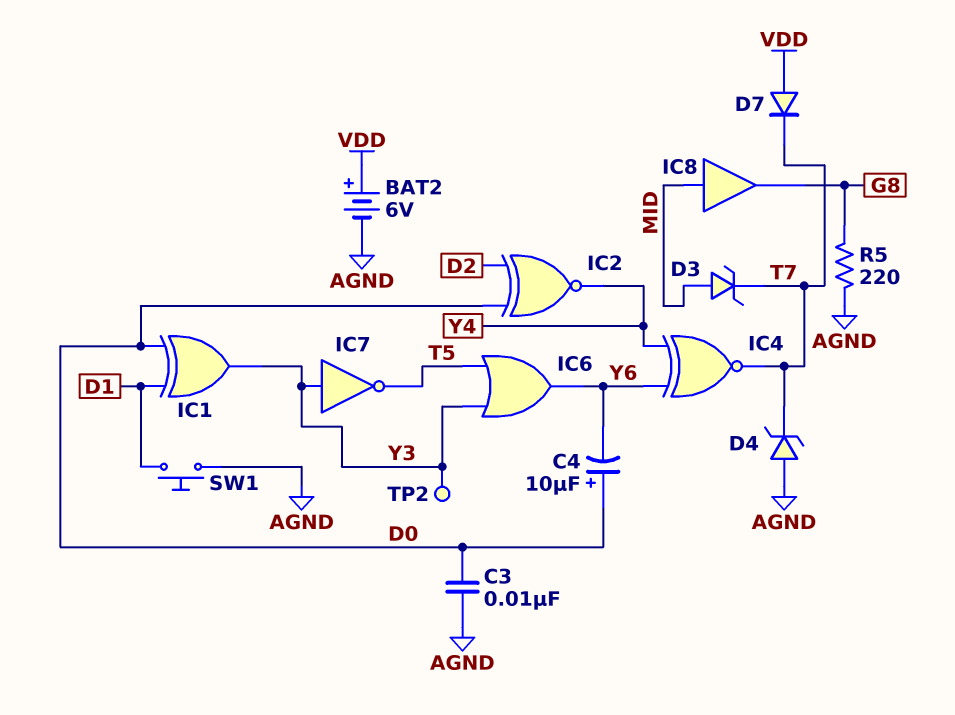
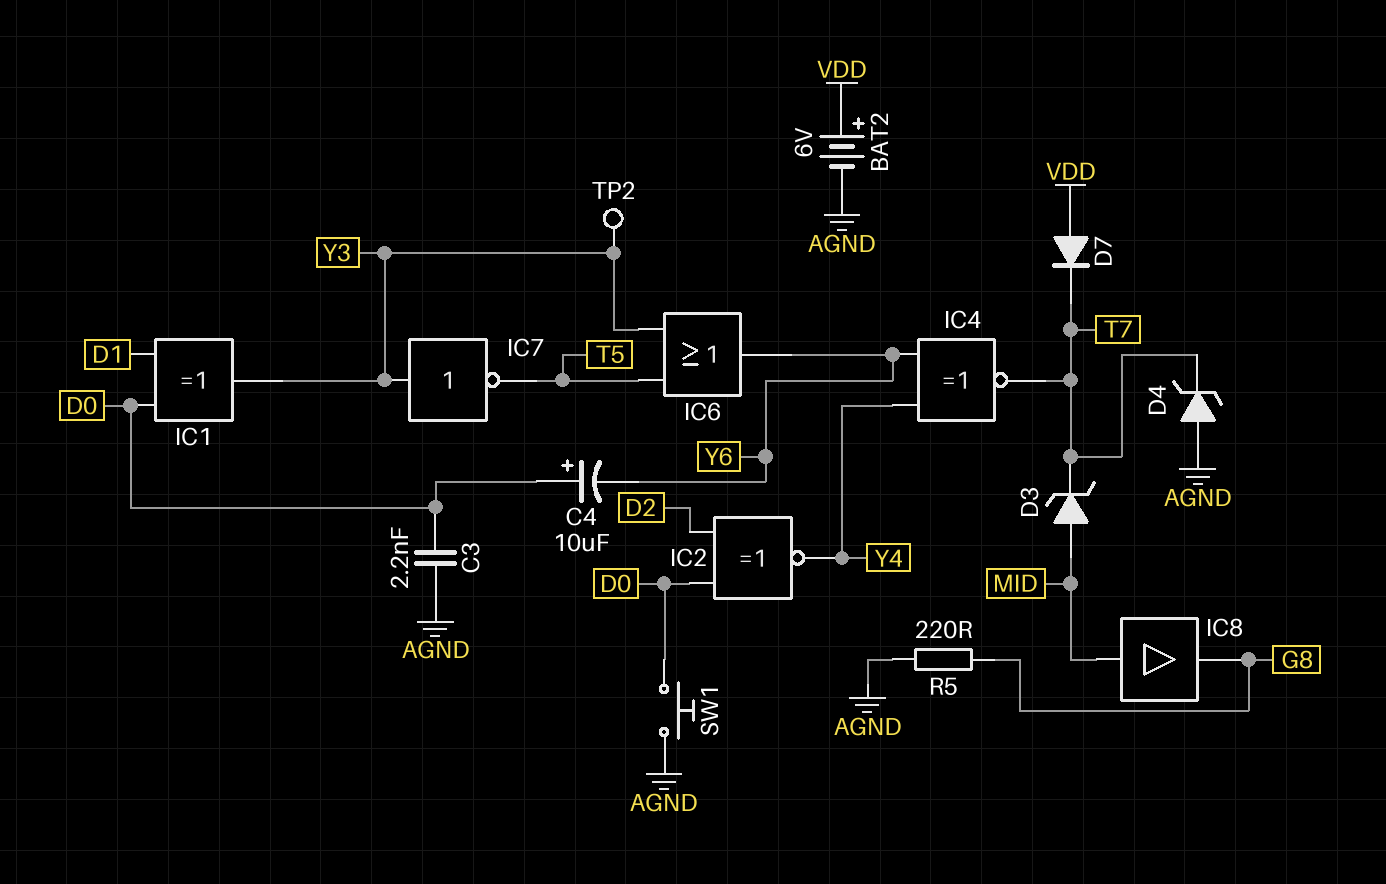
C3: 10nF (AGND, D0) -> 2.2nF (AGND, D0)
SW1: button (AGND, D1) -> button (AGND, D0)

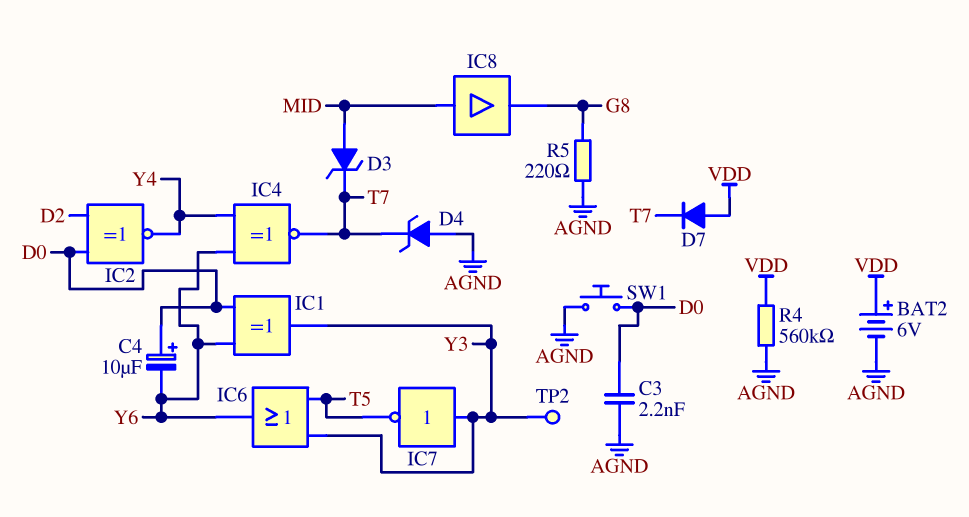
IC1: XOR (in D0, in D1, out Y3) -> XOR (in D0, in Y6, out Y3)
R4: none -> 560k (AGND, VDD)

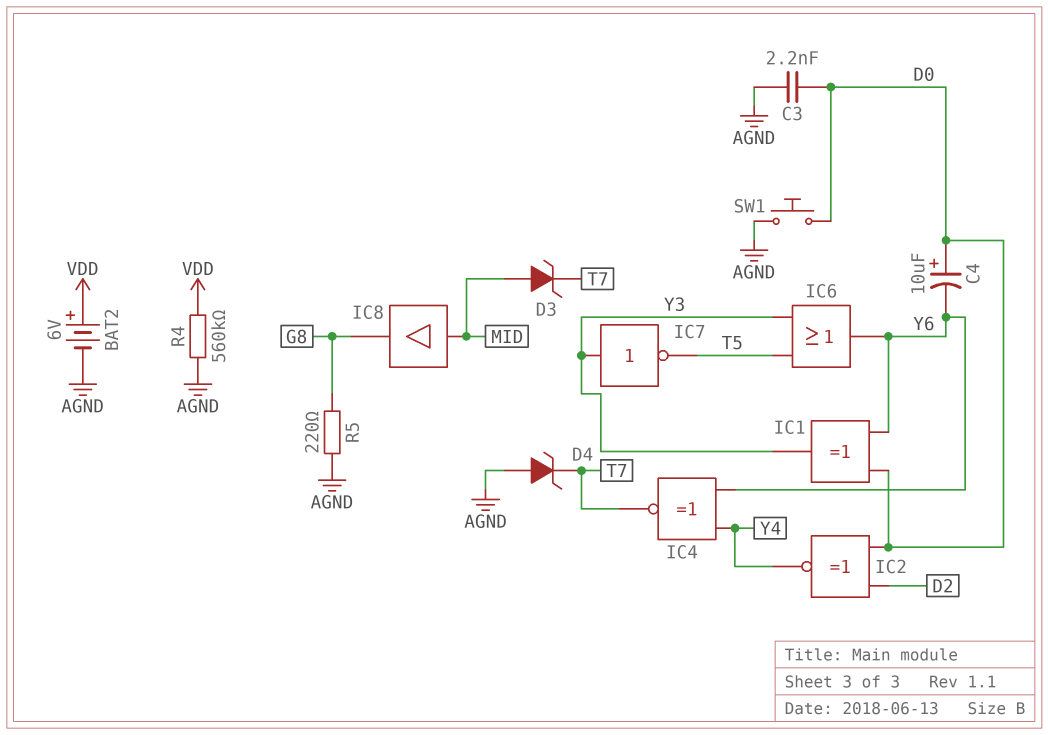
D7: diode (A VDD, K T7) -> none
TP2: test point (Y3) -> none

